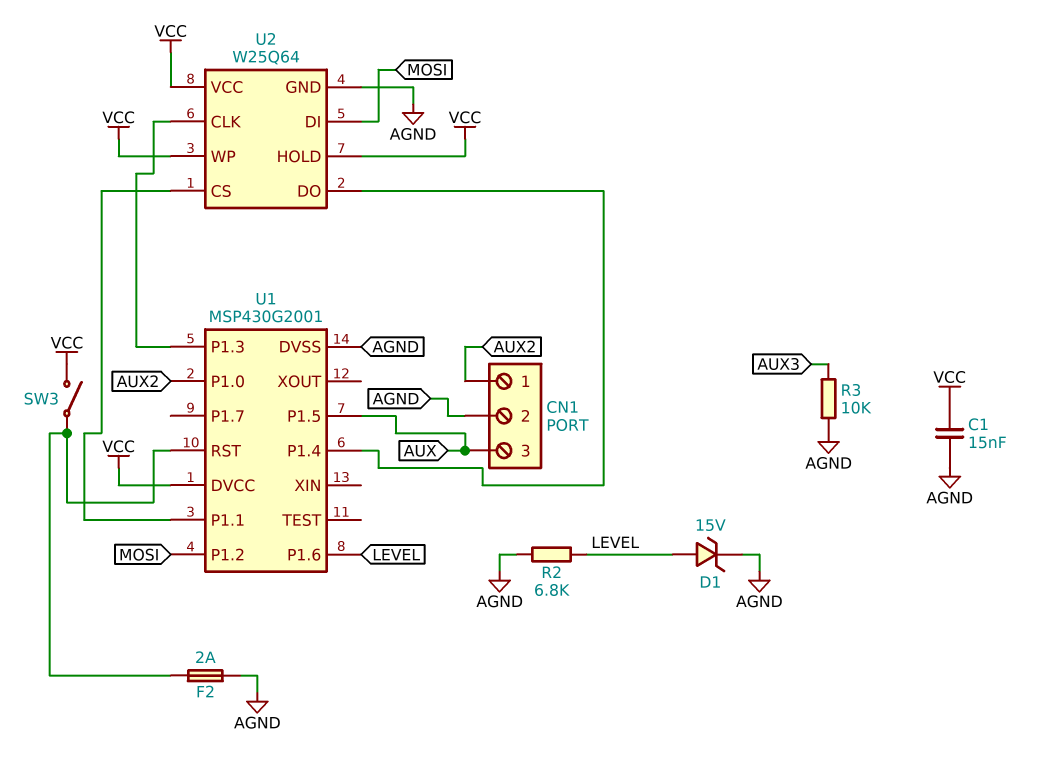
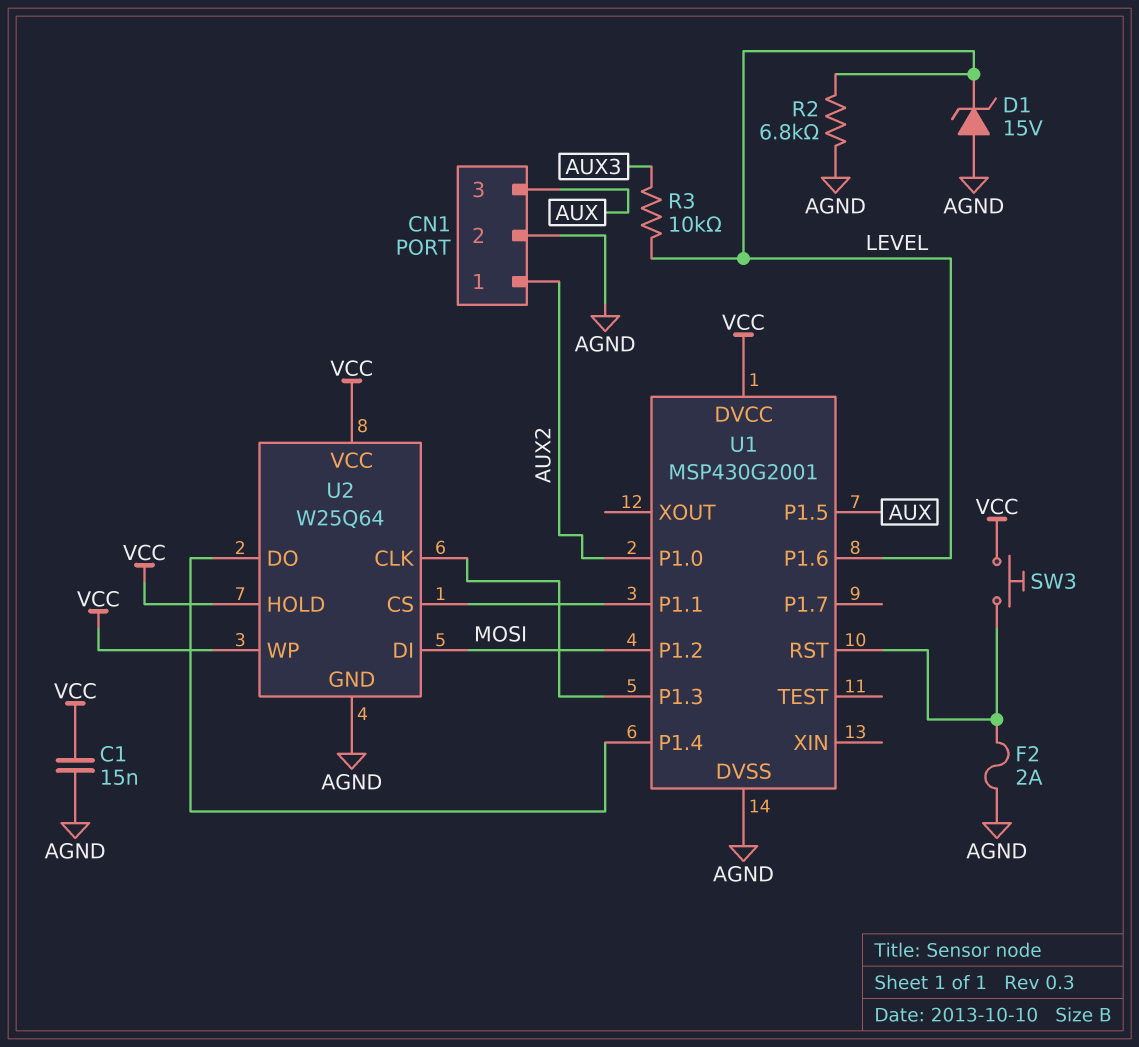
D1: zener 15V (A LEVEL, K AGND) -> zener 15V (A AGND, K LEVEL)
R3: 10k (AGND, AUX3) -> 10k (AUX3, LEVEL)
SW3: switch (U1/RST, VCC) -> button (U1/RST, VCC)

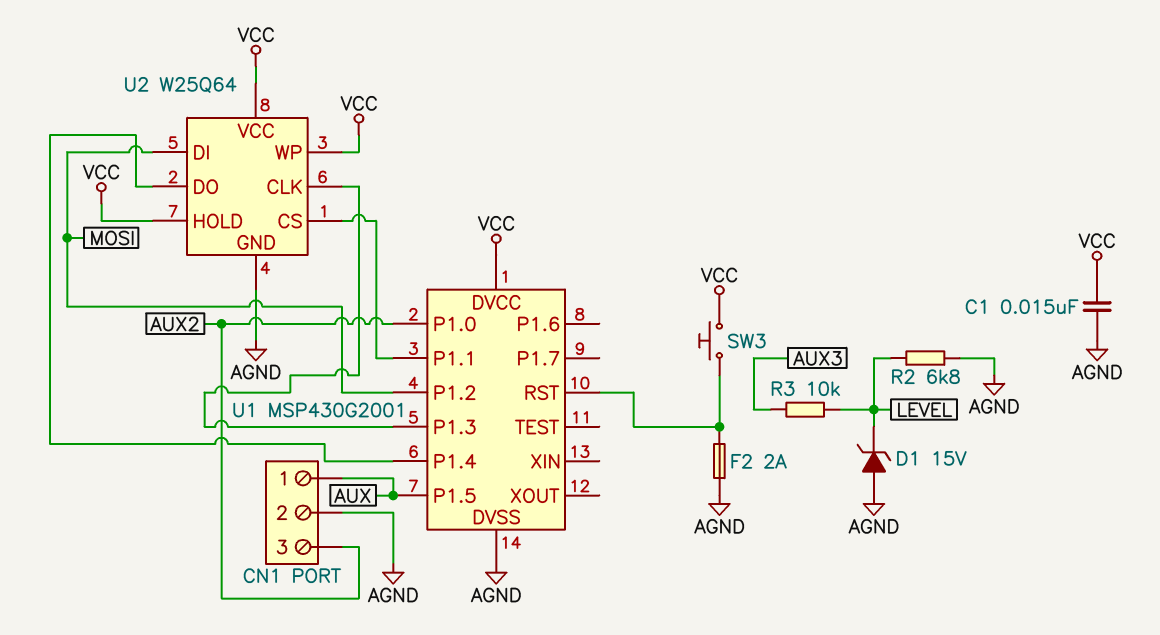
CN1 pin 1: AUX2 -> AUX
CN1 pin 3: AUX -> AUX2
U1 pin P1.6: LEVEL -> none

